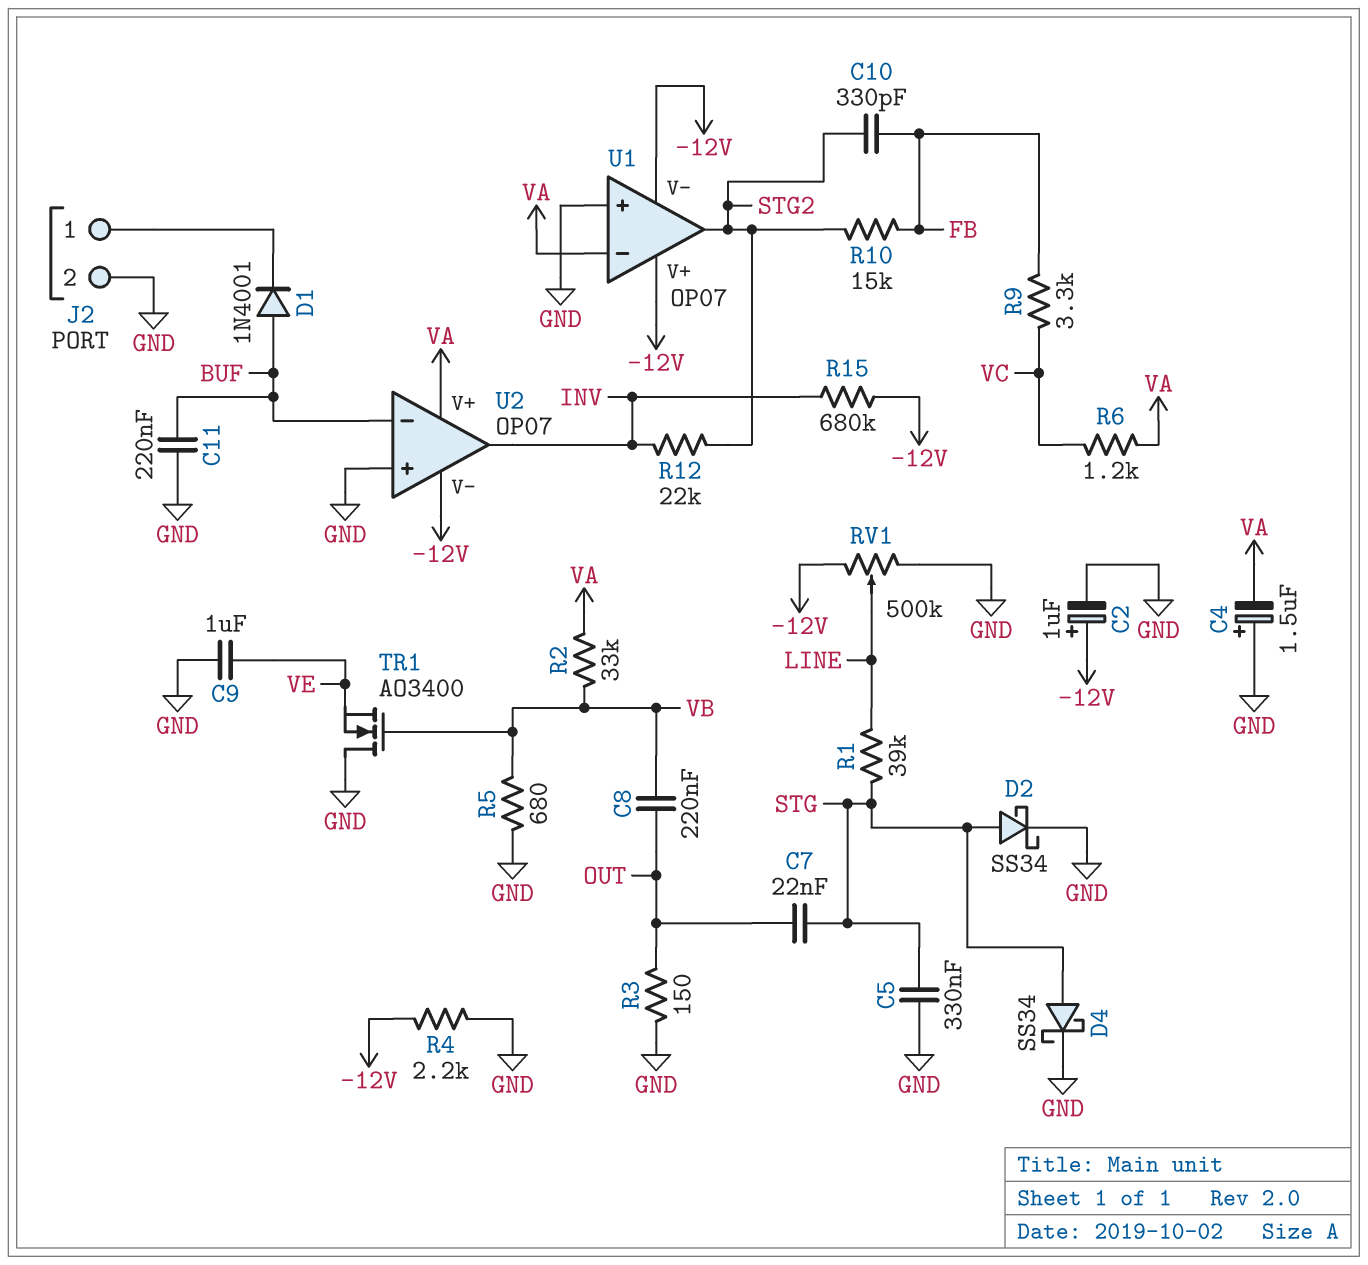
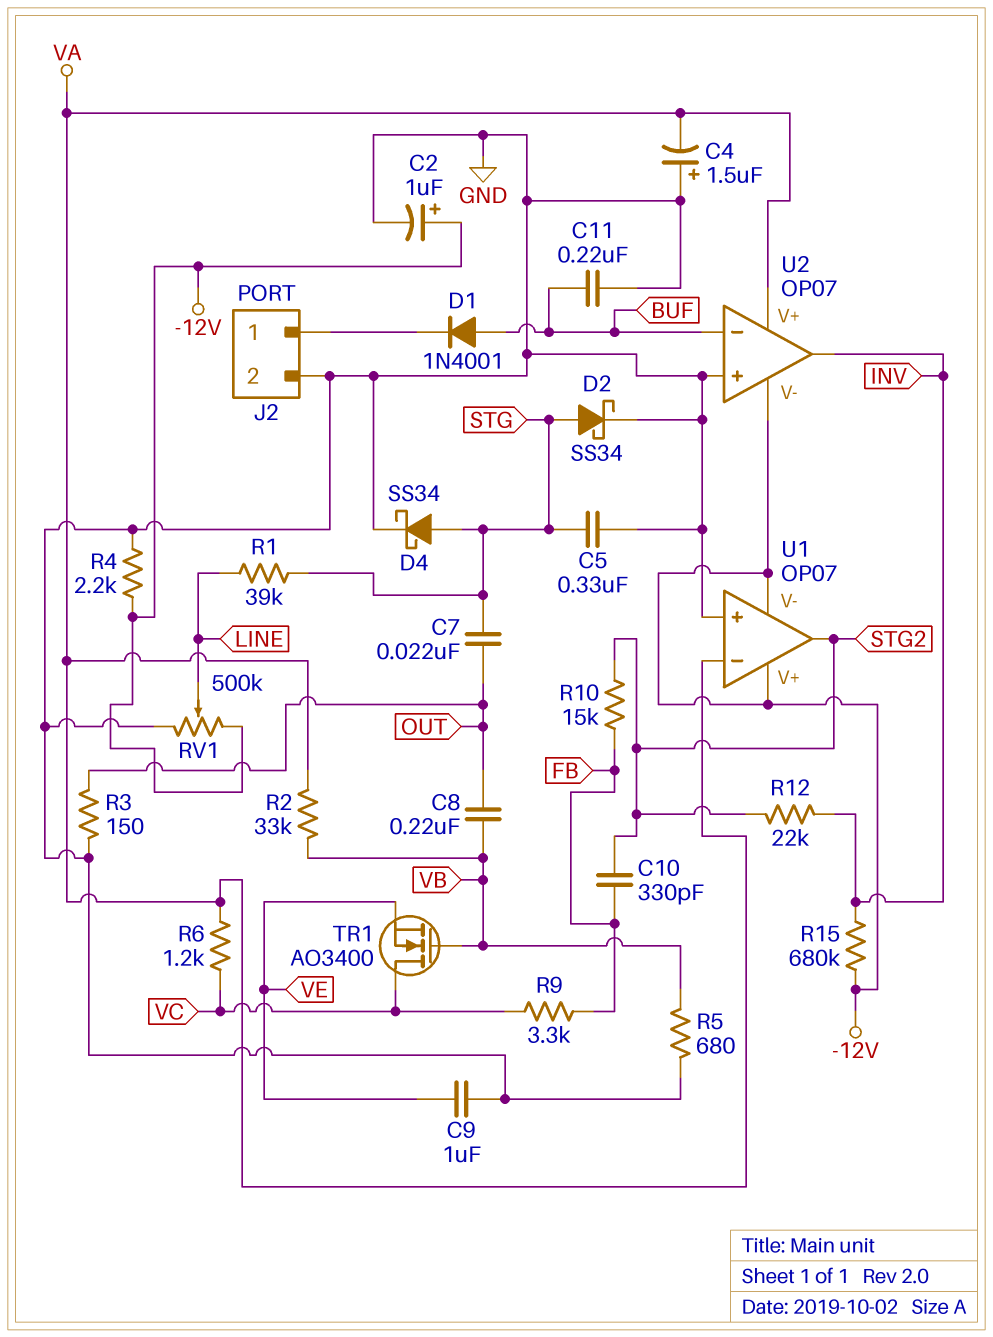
TR1: NMOS AO3400 (G VB, D GND, S VE) -> NMOS AO3400 (G VB, D VC, S VE)

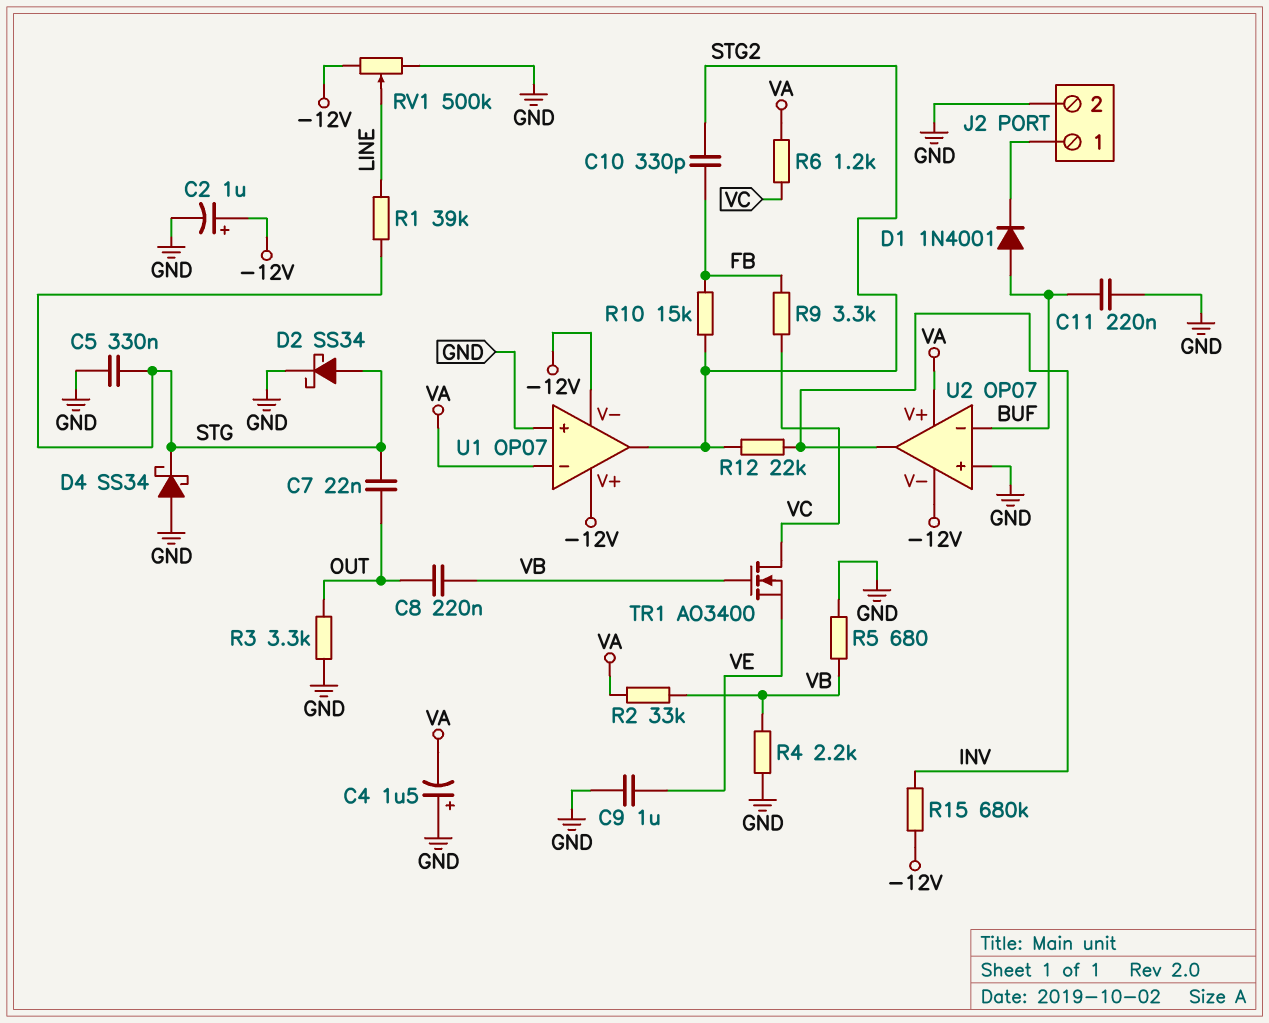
D4: schottky SS34 (A STG, K GND) -> schottky SS34 (A GND, K STG)
R3: 150 (GND, OUT) -> 3.3k (GND, OUT)
R4: 2.2k (-12V, GND) -> 2.2k (GND, VB)

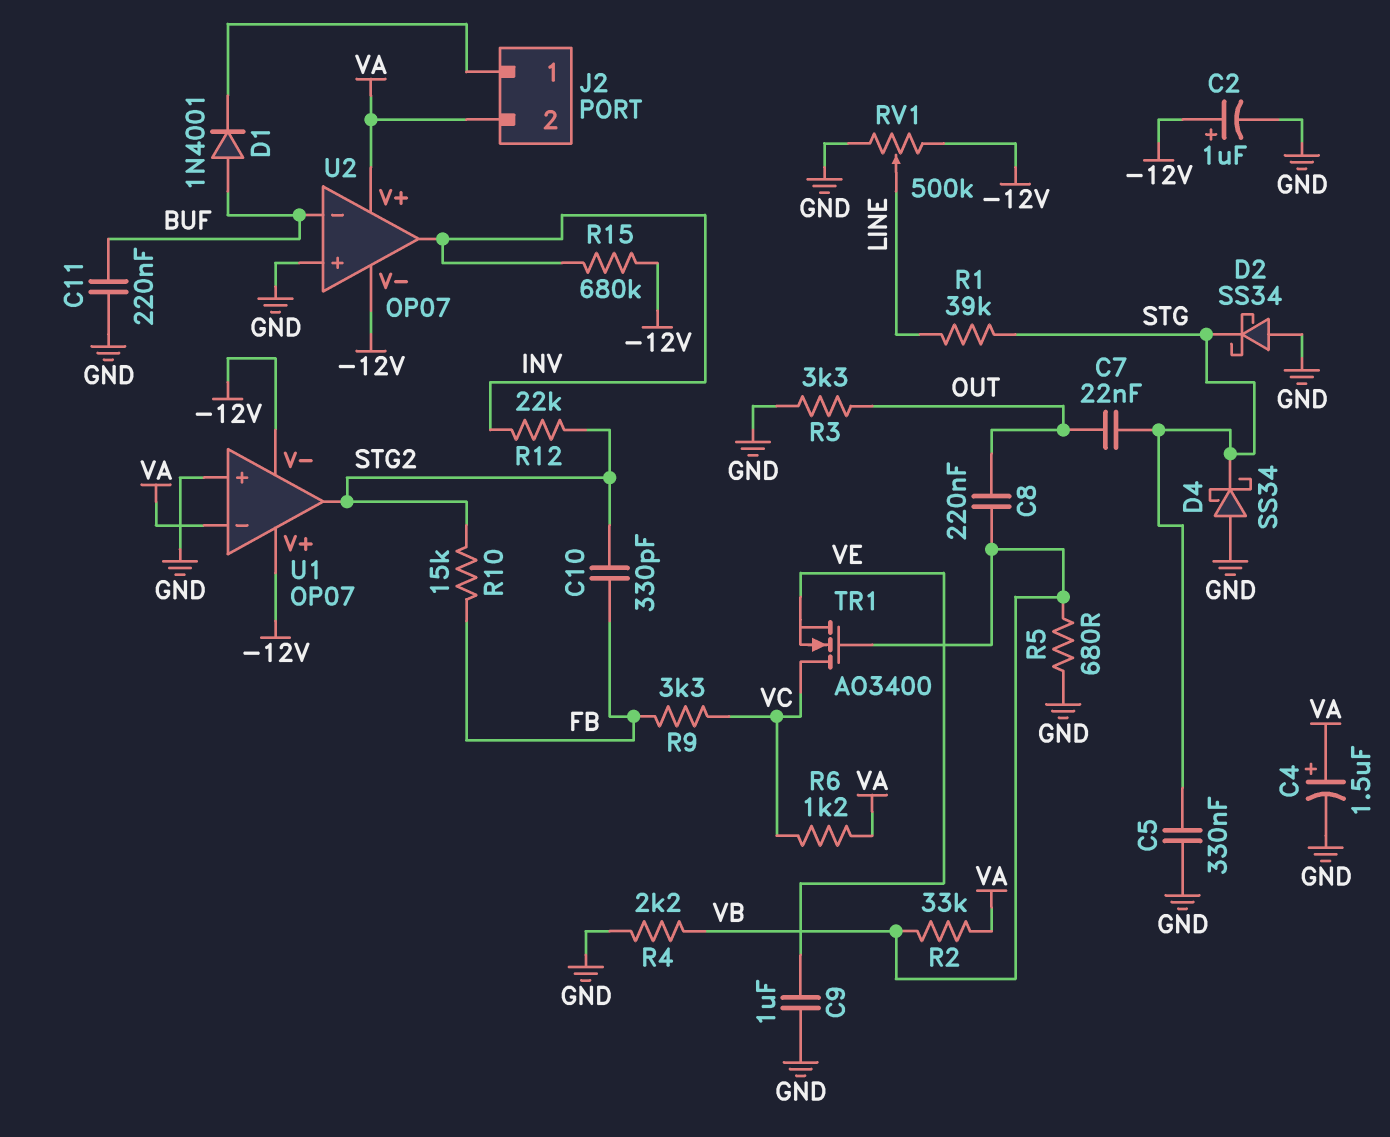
C4: 1.5uF (plus GND, minus VA) -> 1.5uF (plus VA, minus GND)
D2: schottky SS34 (A STG, K GND) -> schottky SS34 (A GND, K STG)
J2 pin 2: GND -> VA

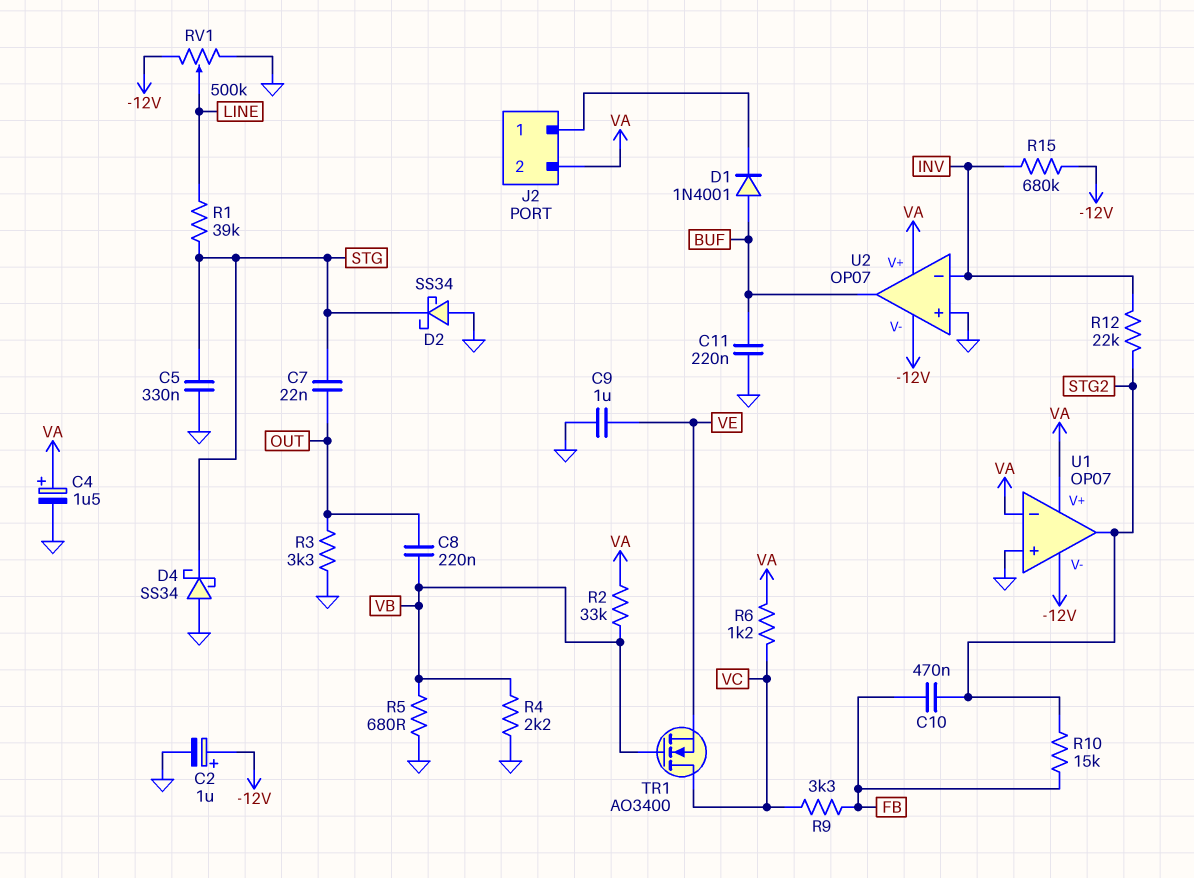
C10: 330pF (FB, STG2) -> 470nF (FB, STG2)
U1 pin V+: -12V -> VA
U2 pin in-: BUF -> INV
U2 pin out: INV -> BUF

